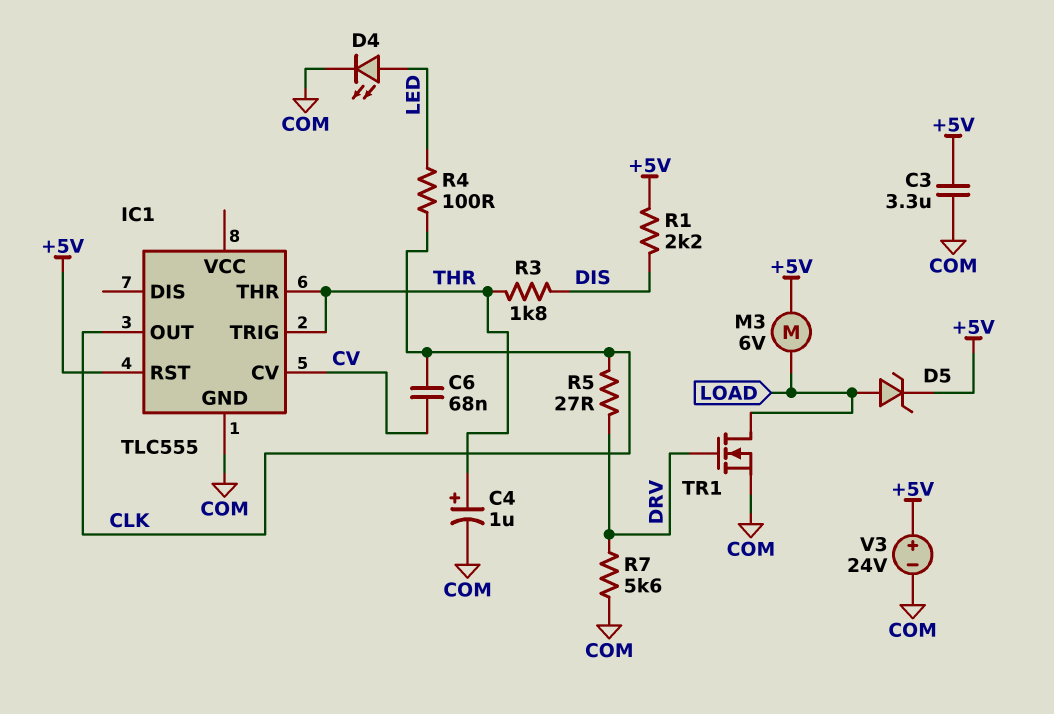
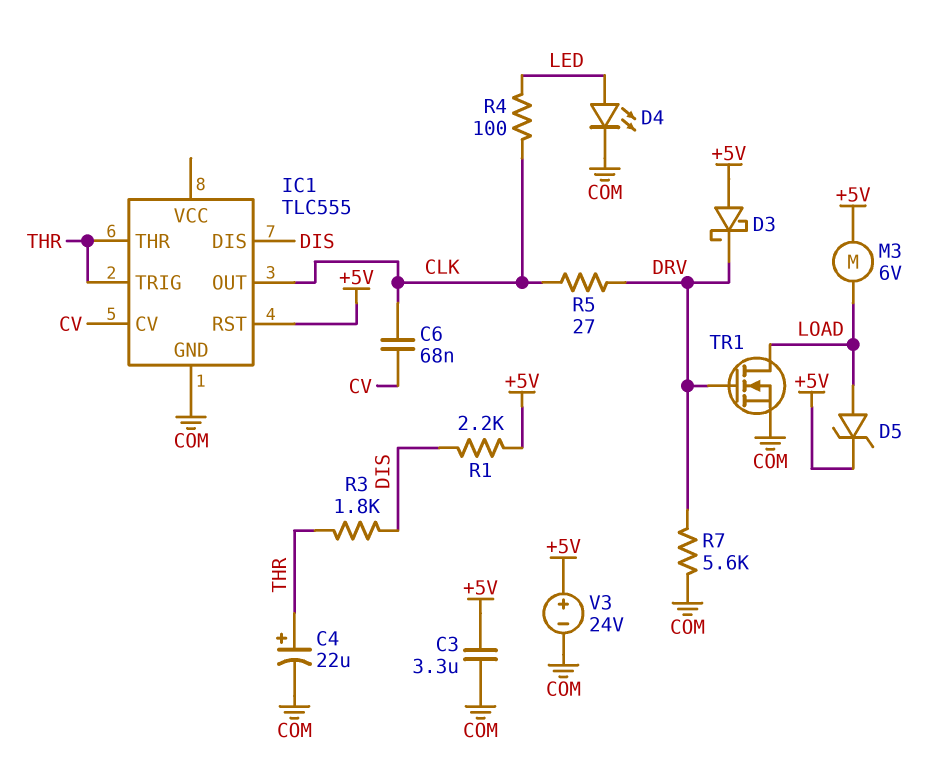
C4: 1uF (plus THR, minus COM) -> 22uF (plus THR, minus COM)
D3: none -> schottky (A +5V, K DRV)
IC1 pin DIS: none -> DIS

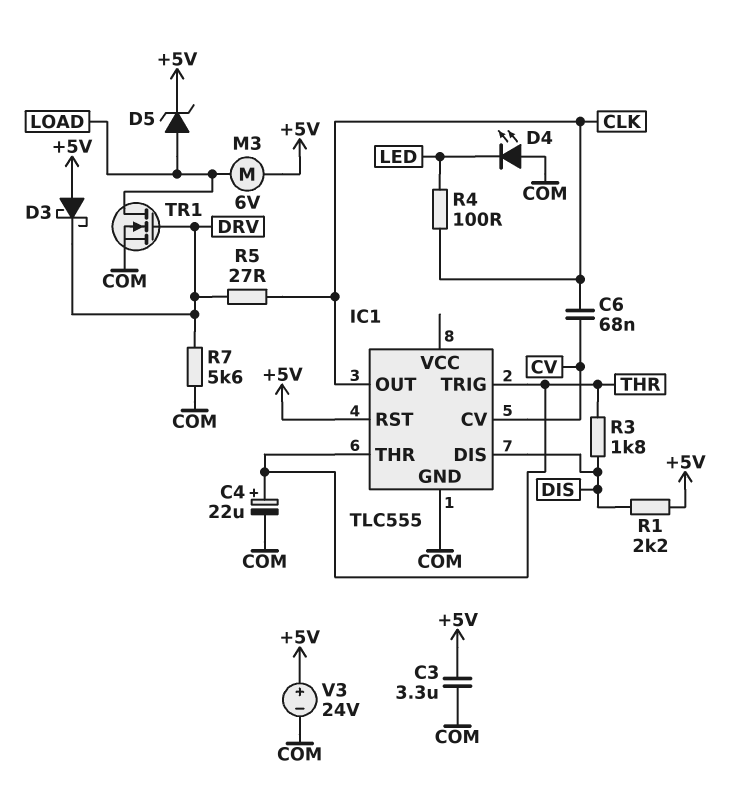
D4: LED (A LED, K COM) -> LED (A COM, K LED)

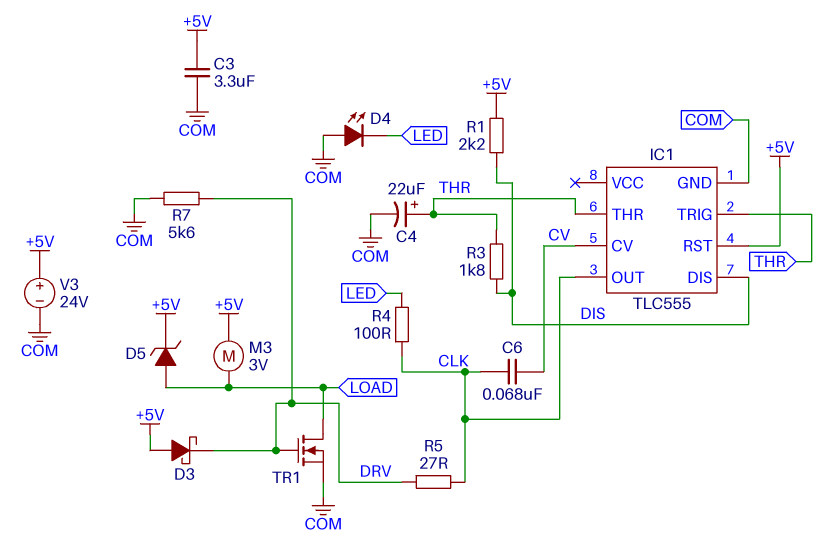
M3: motor 6V (+5V, LOAD) -> motor 3V (+5V, LOAD)

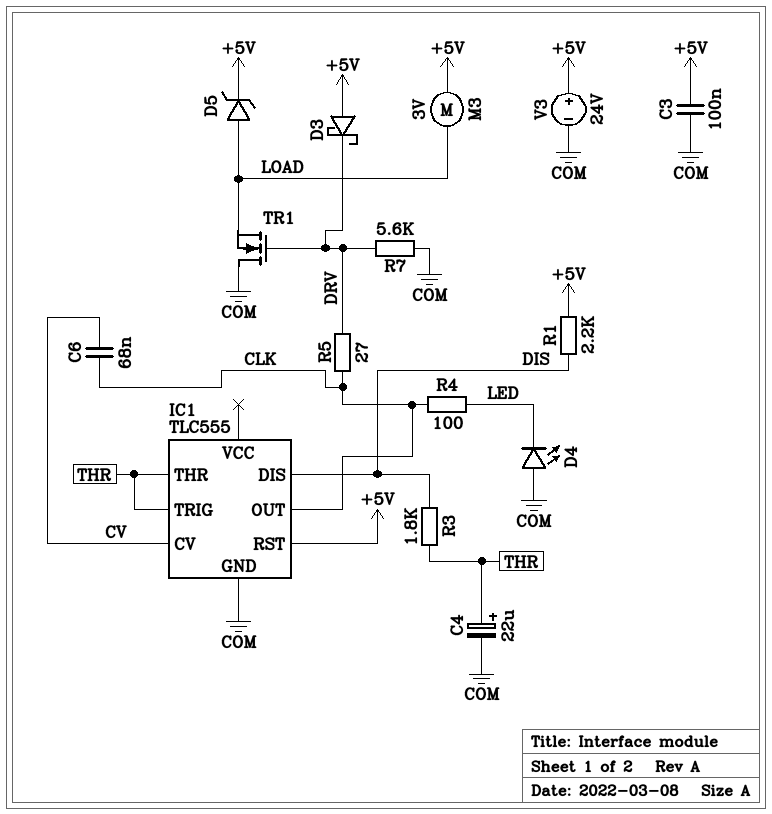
C3: 3.3uF (+5V, COM) -> 100nF (+5V, COM)
TR1: NMOS (G DRV, D LOAD, S COM) -> NMOS (G DRV, D COM, S LOAD)

